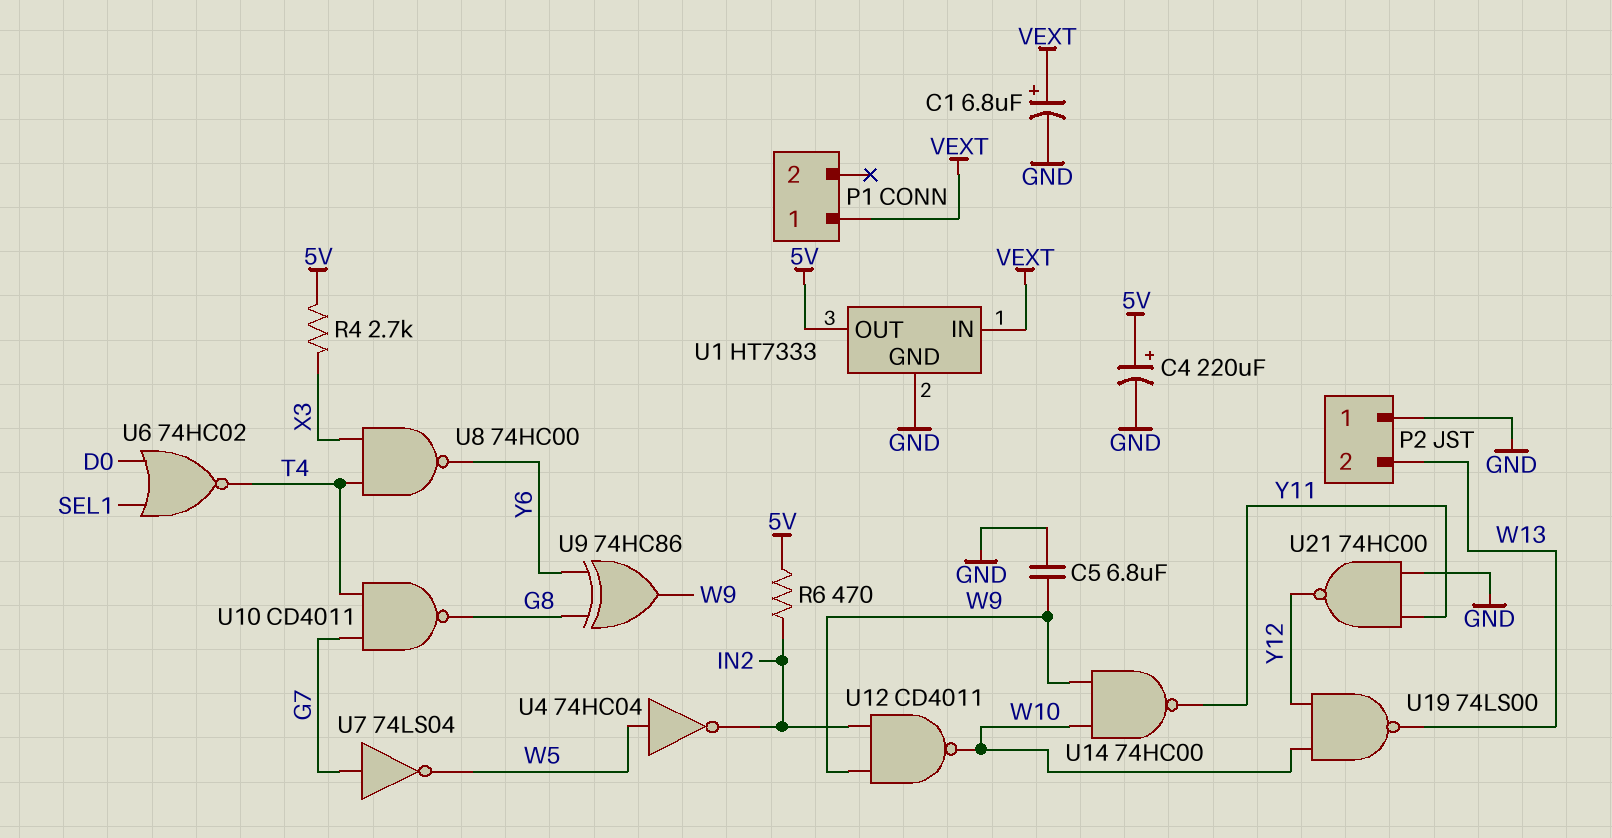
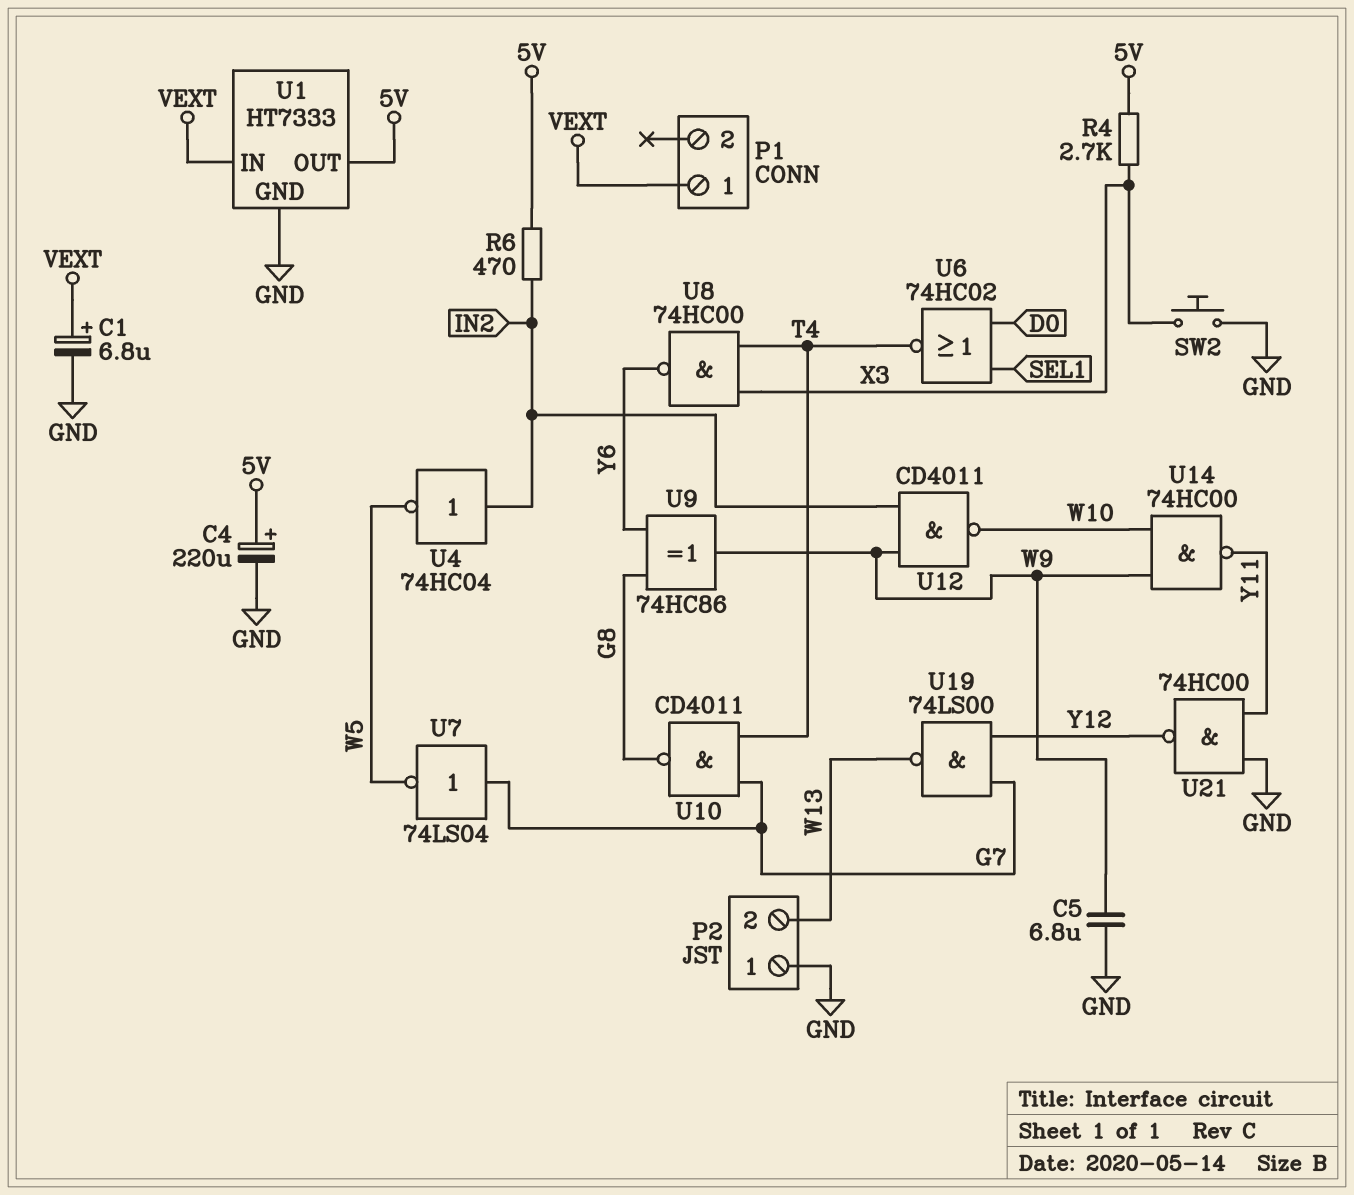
SW2: none -> button (GND, X3)
U4: NOT 74HC04 (in W5, out IN2) -> NOT 74HC04 (in IN2, out W5)
U19: NAND 74LS00 (in W10, in Y12, out W13) -> NAND 74LS00 (in G7, in Y12, out W13)

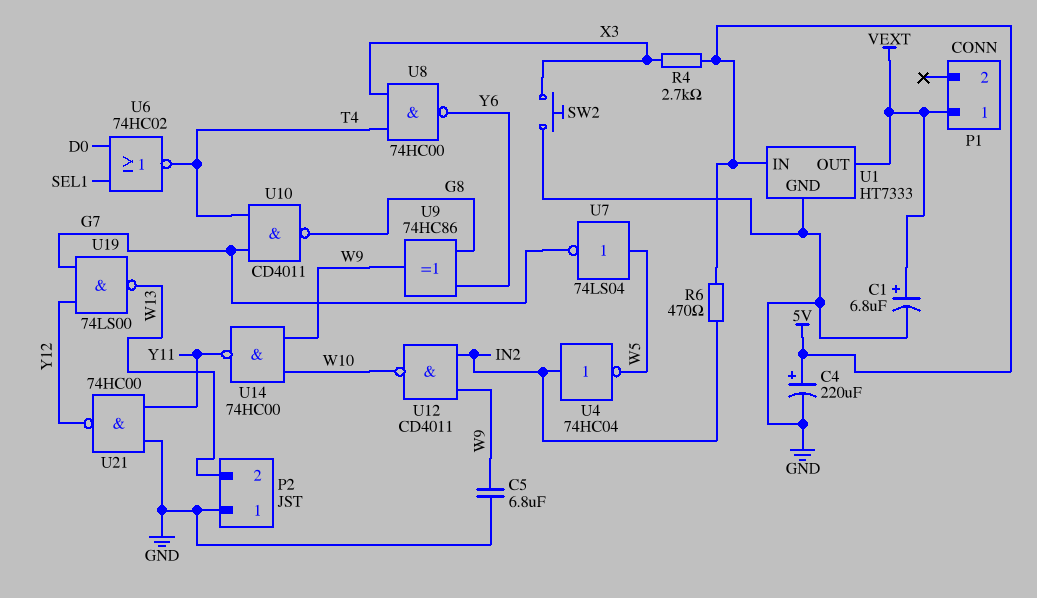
U1 pin IN: VEXT -> 5V
U1 pin OUT: 5V -> VEXT
U7: NOT 74LS04 (in G7, out W5) -> NOT 74LS04 (in W5, out G7)

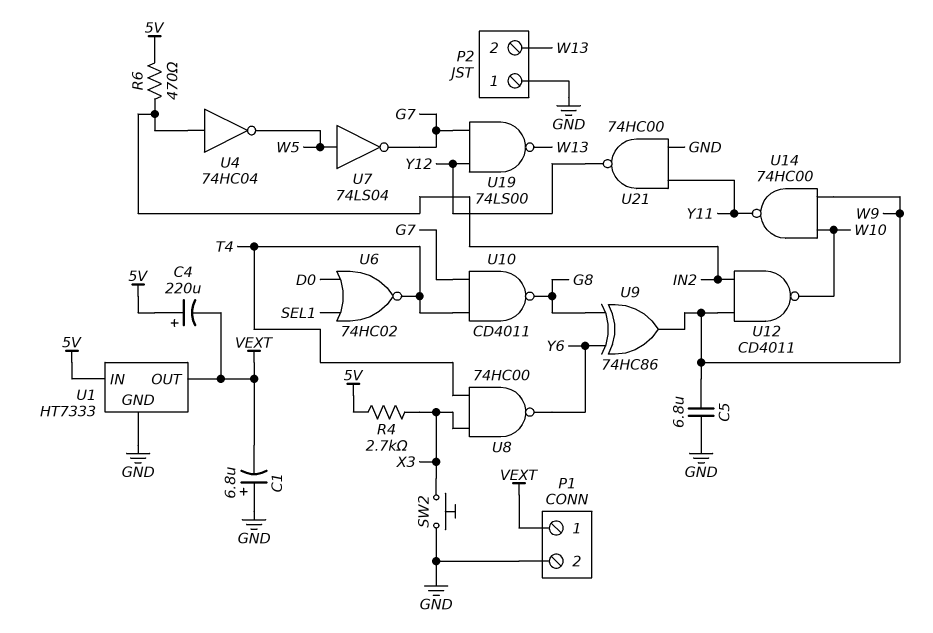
C1: 6.8uF (plus VEXT, minus GND) -> 6.8uF (plus GND, minus VEXT)
C4: 220uF (plus 5V, minus GND) -> 220uF (plus 5V, minus VEXT)
P1 pin 2: none -> GND

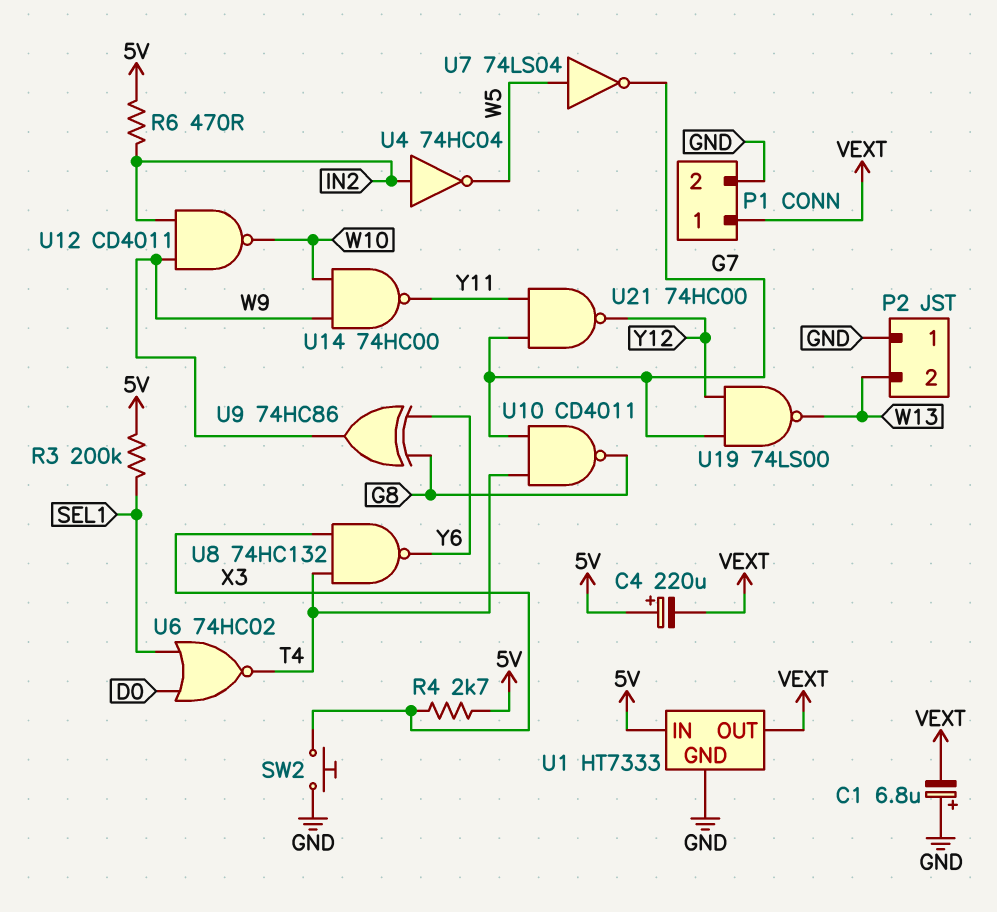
C5: 6.8uF (GND, W9) -> none
R3: none -> 200k (5V, SEL1)
U8: NAND 74HC00 (in T4, in X3, out Y6) -> NAND 74HC132 (in T4, in X3, out Y6)
U21: NAND 74HC00 (in GND, in Y11, out Y12) -> NAND 74HC00 (in G7, in Y11, out Y12)

